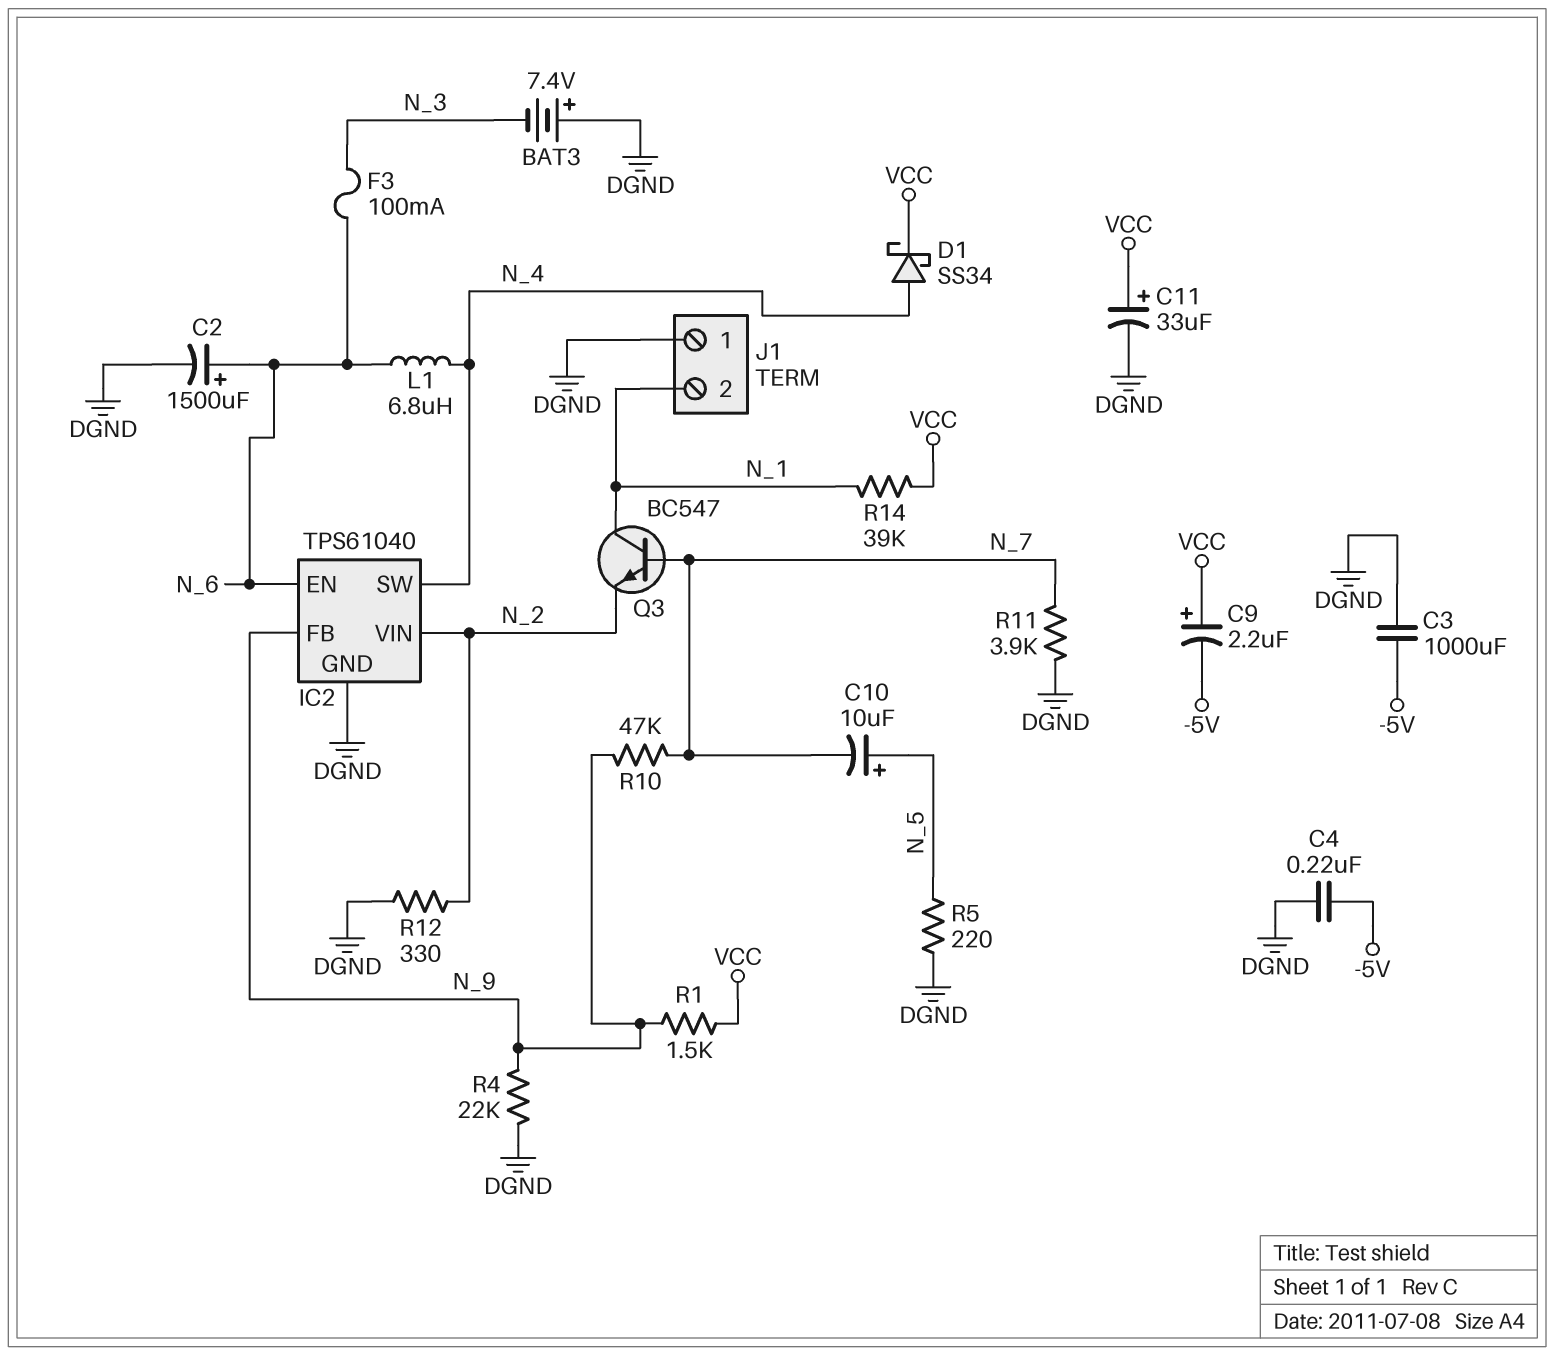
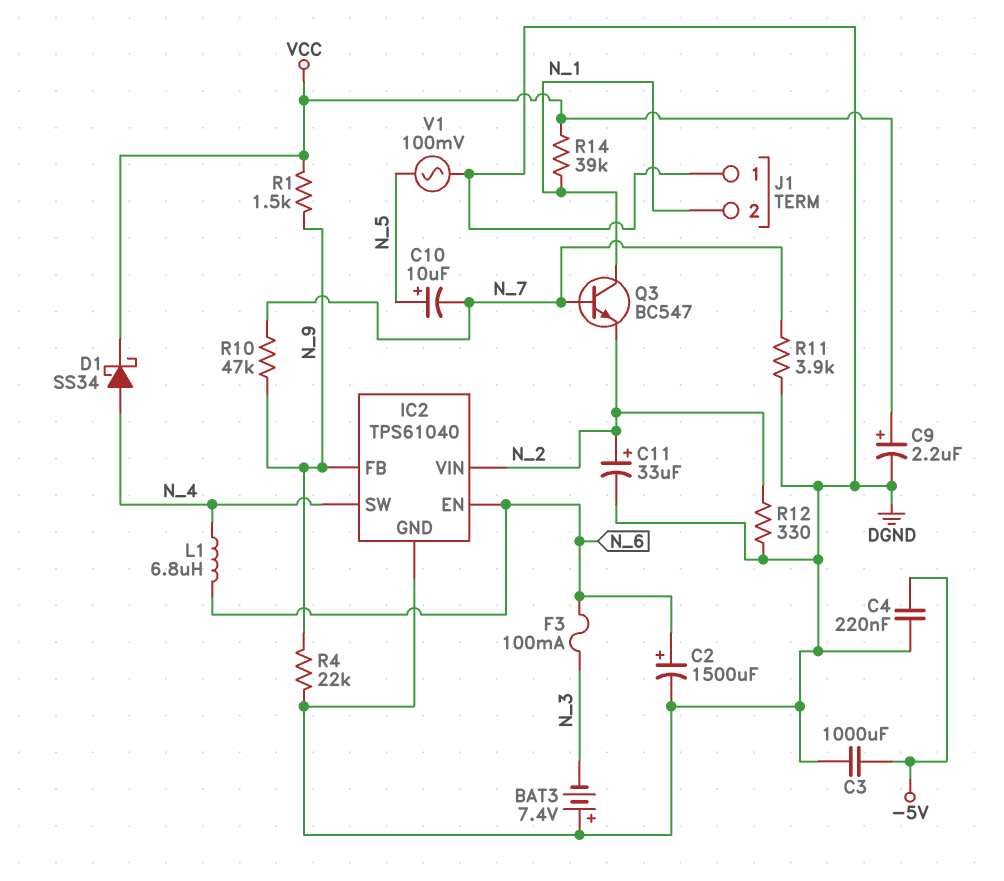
C9: 2.2uF (plus VCC, minus -5V) -> 2.2uF (plus VCC, minus DGND)
C11: 33uF (plus VCC, minus DGND) -> 33uF (plus N_2, minus DGND)
R5: 220 (DGND, N_5) -> none
V1: none -> AC 100mV (DGND, N_5)

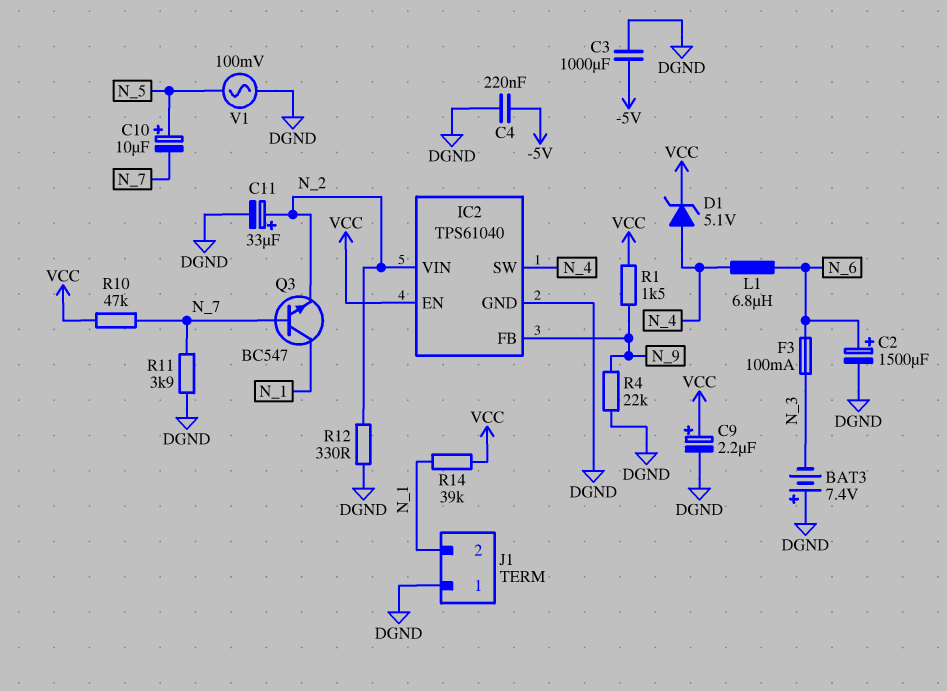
D1: schottky SS34 (A N_4, K VCC) -> zener 5.1V (A N_4, K VCC)
IC2 pin EN: N_6 -> VCC
R10: 47k (N_7, N_9) -> 47k (N_7, VCC)

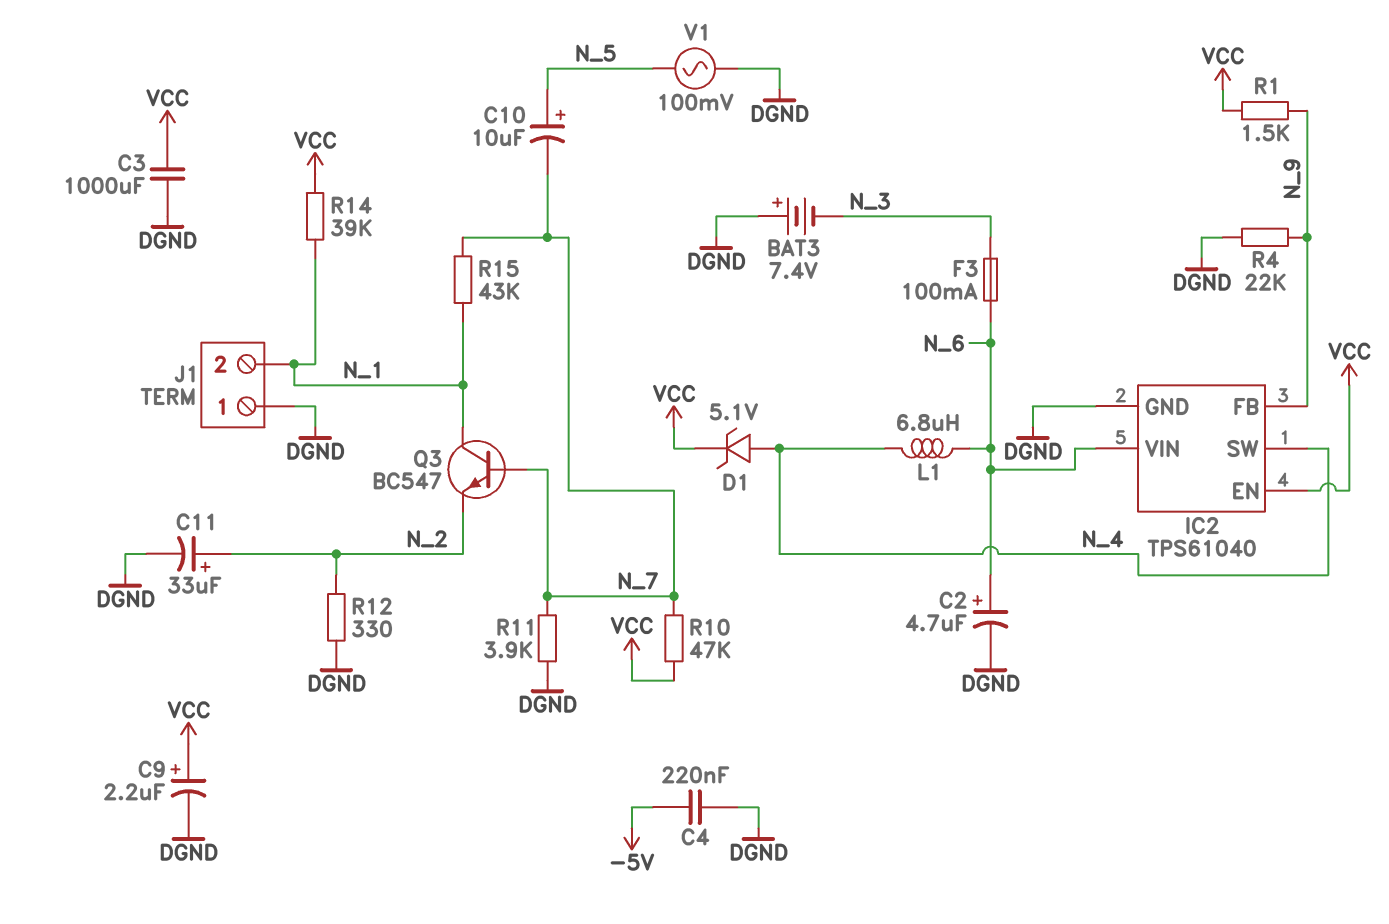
C2: 1500uF (plus N_6, minus DGND) -> 4.7uF (plus N_6, minus DGND)
C3: 1000uF (-5V, DGND) -> 1000uF (DGND, VCC)
IC2 pin VIN: N_2 -> N_6
R15: none -> 43k (N_1, N_7)

